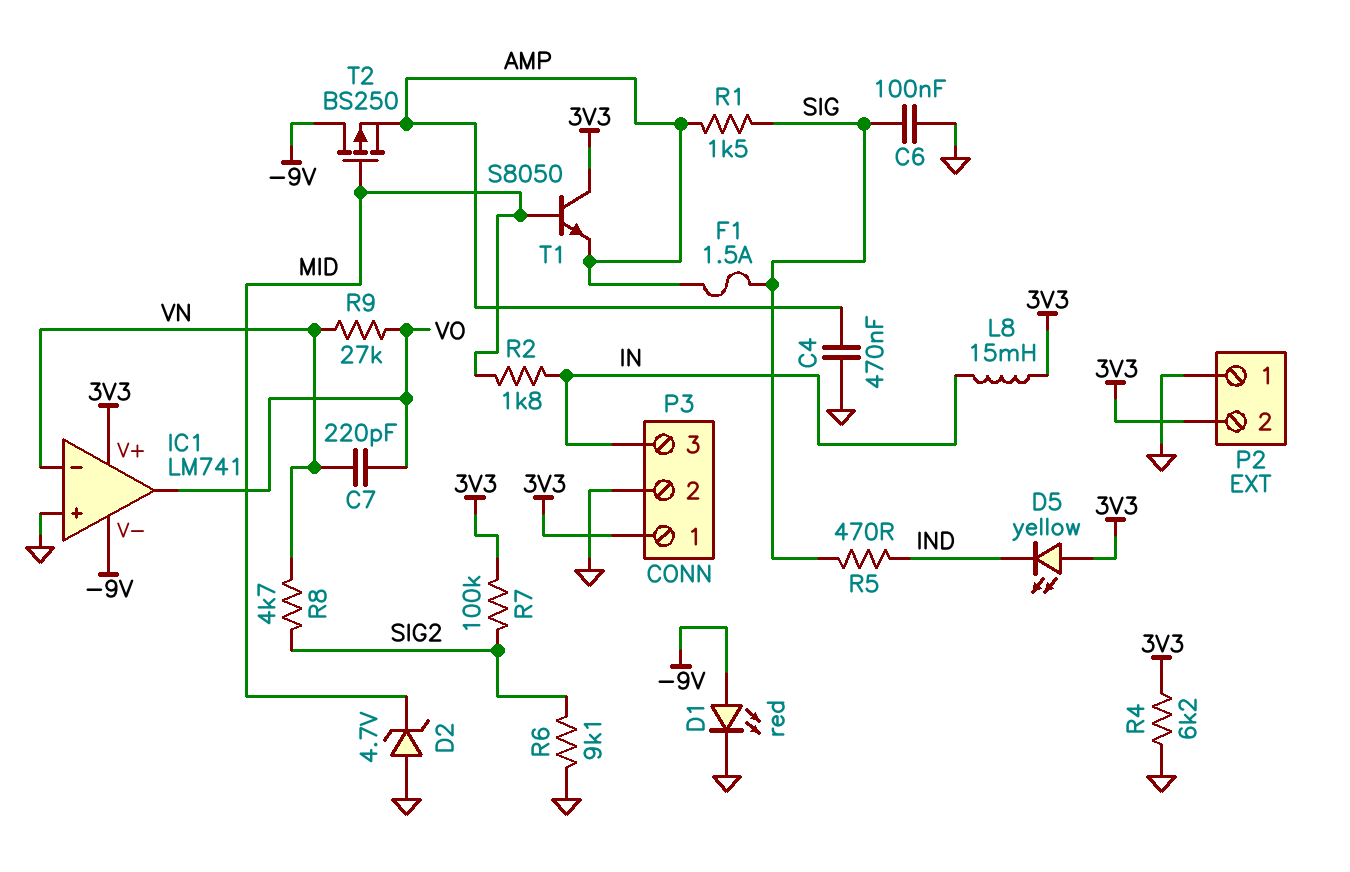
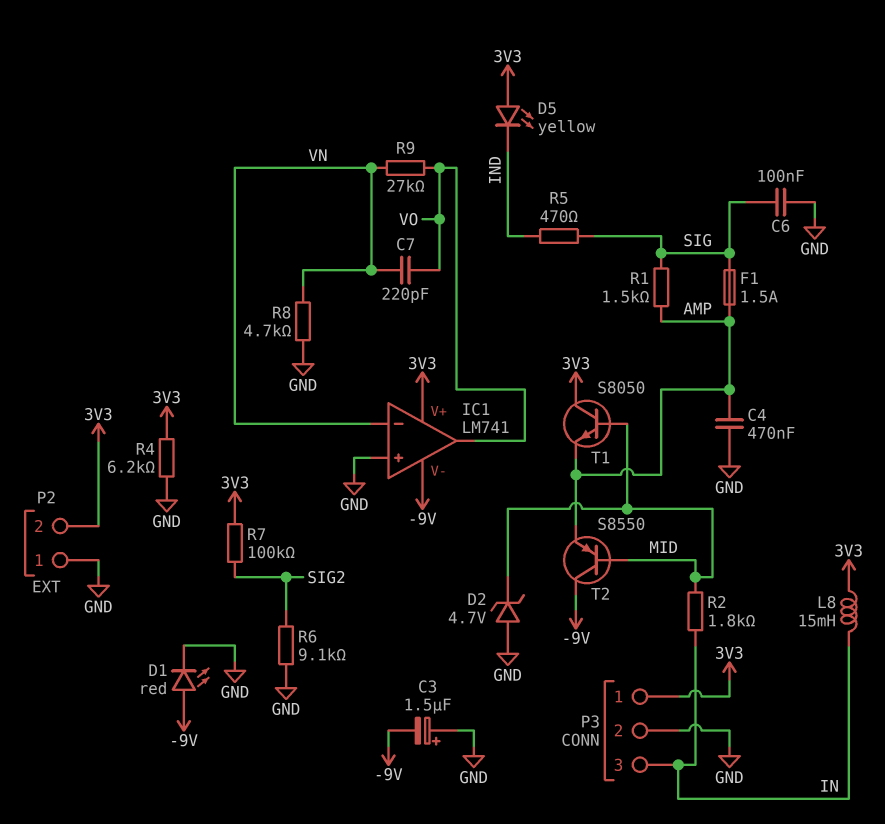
C3: none -> 1.5uF (plus GND, minus -9V)
R8: 4.7k (SIG2, VN) -> 4.7k (GND, VN)
T2: PMOS BS250 (G MID, D -9V, S AMP) -> PNP S8550 (B MID, C -9V, E AMP)

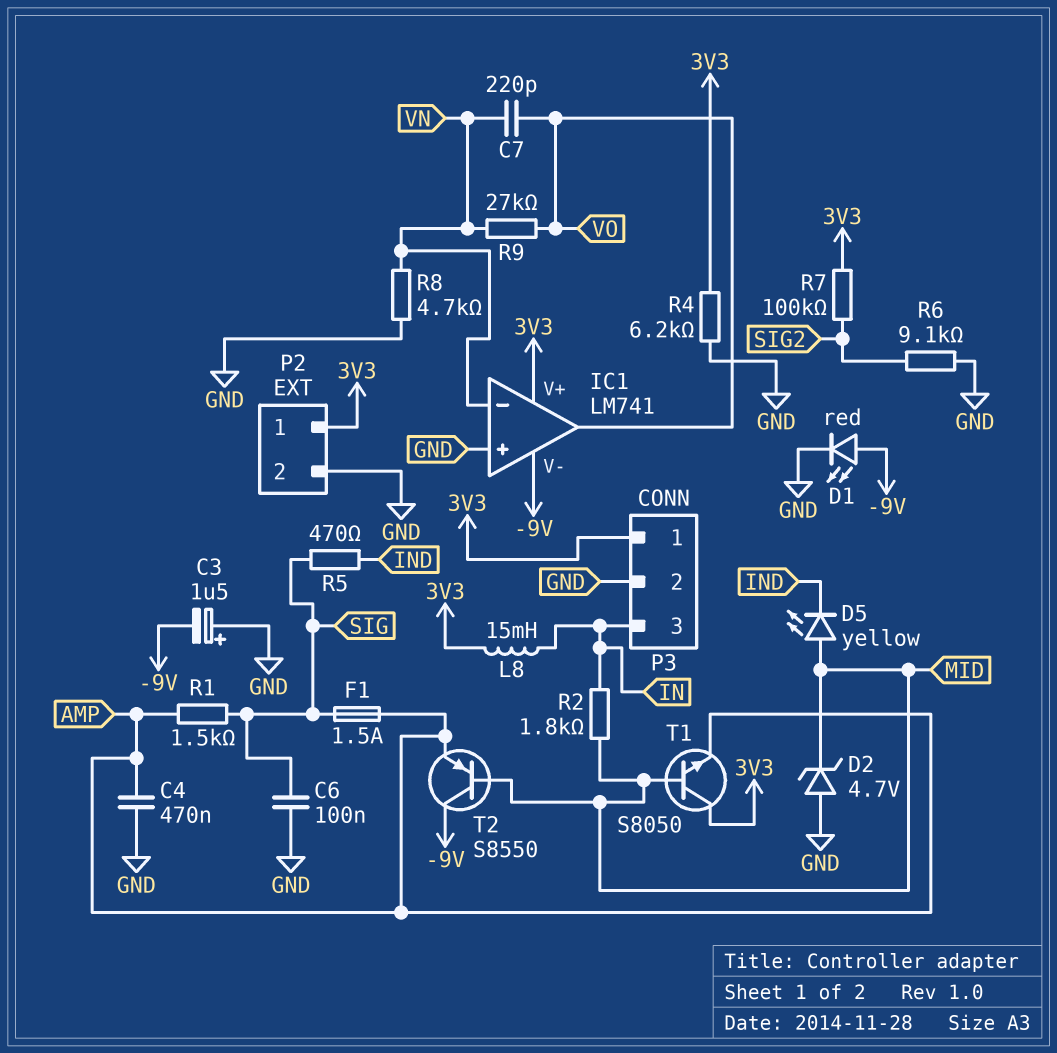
D5: LED yellow (A 3V3, K IND) -> LED yellow (A MID, K IND)
P2 pin 1: GND -> 3V3
P2 pin 2: 3V3 -> GND

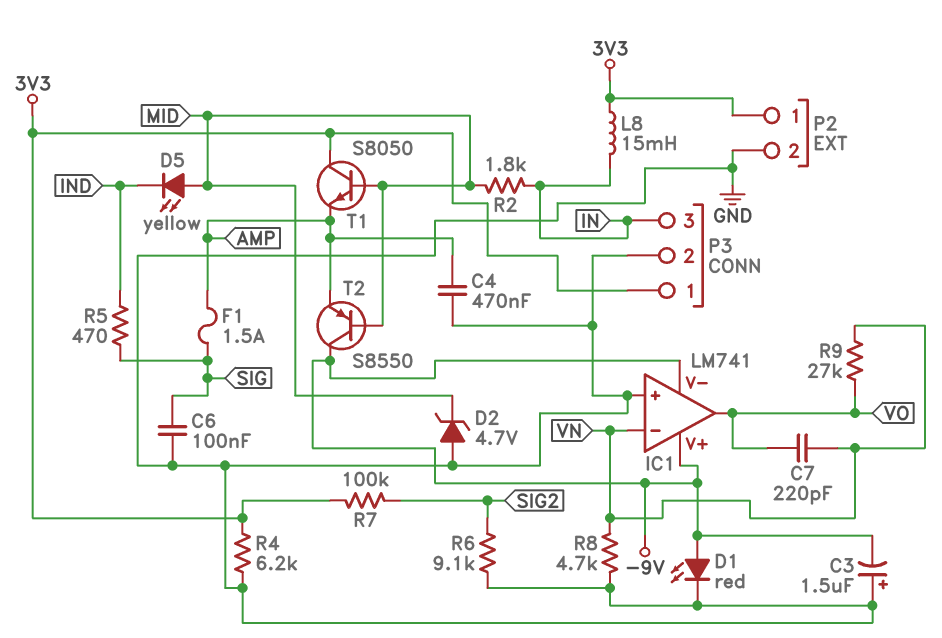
IC1 pin V+: 3V3 -> -9V
R1: 1.5k (AMP, SIG) -> none

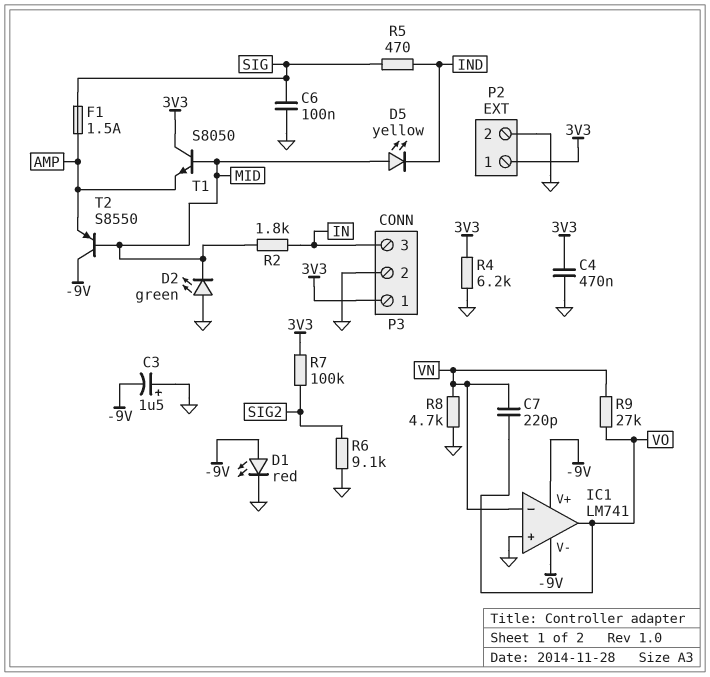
C4: 470nF (AMP, GND) -> 470nF (3V3, GND)
D2: zener 4.7V (A GND, K MID) -> LED green (A GND, K MID)
L8: 15mH (3V3, IN) -> none

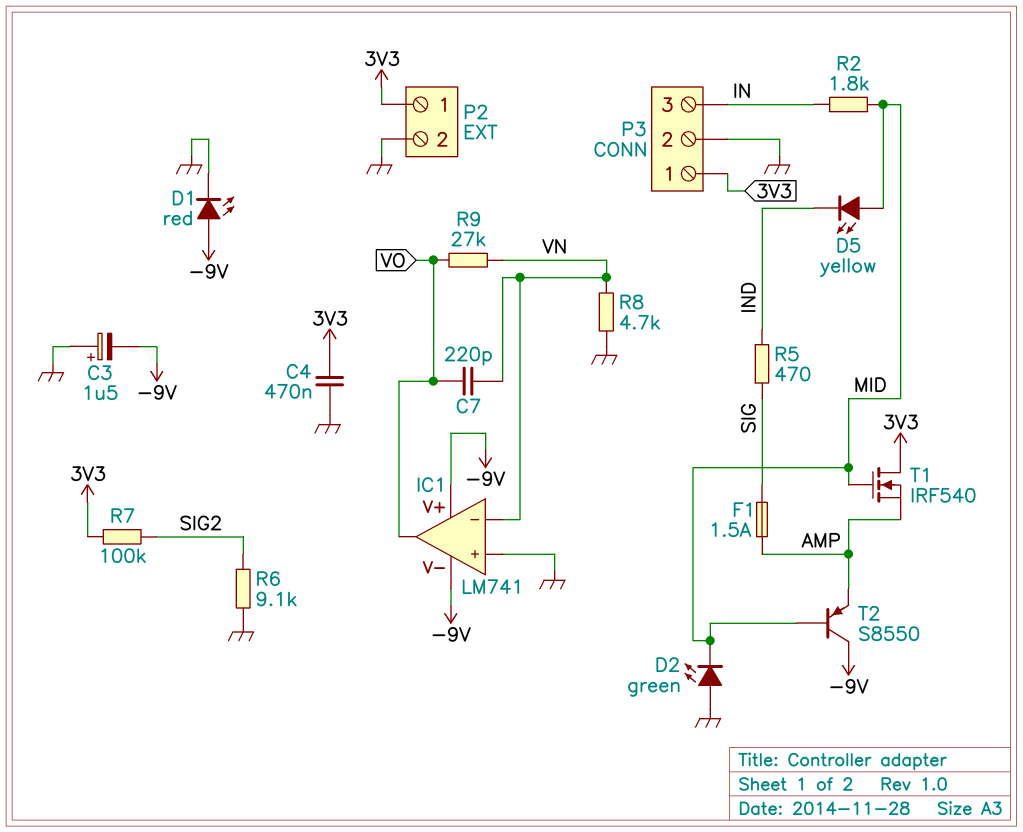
C6: 100nF (GND, SIG) -> none
R4: 6.2k (3V3, GND) -> none
T1: NPN S8050 (B MID, C 3V3, E AMP) -> NMOS IRF540 (G MID, D 3V3, S AMP)

